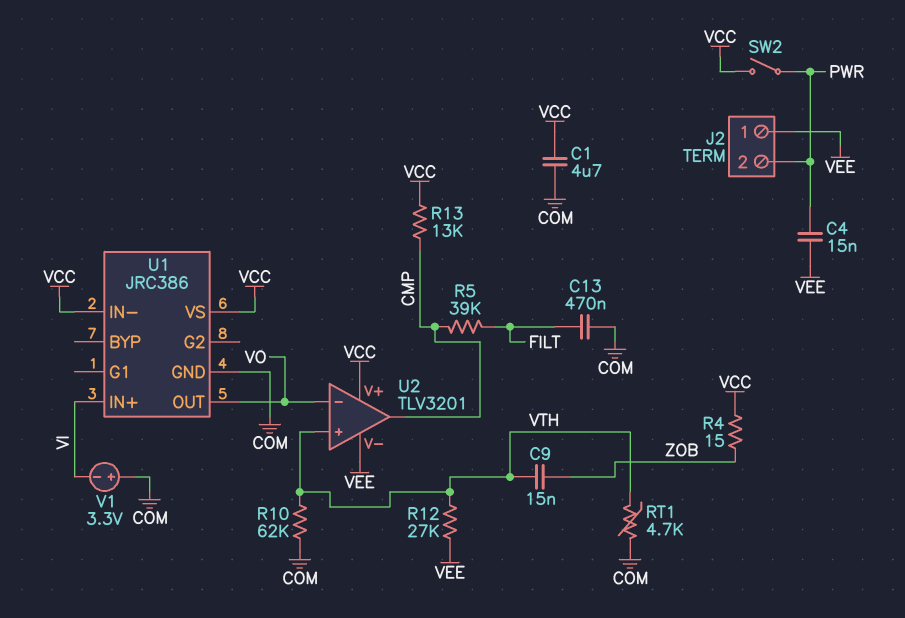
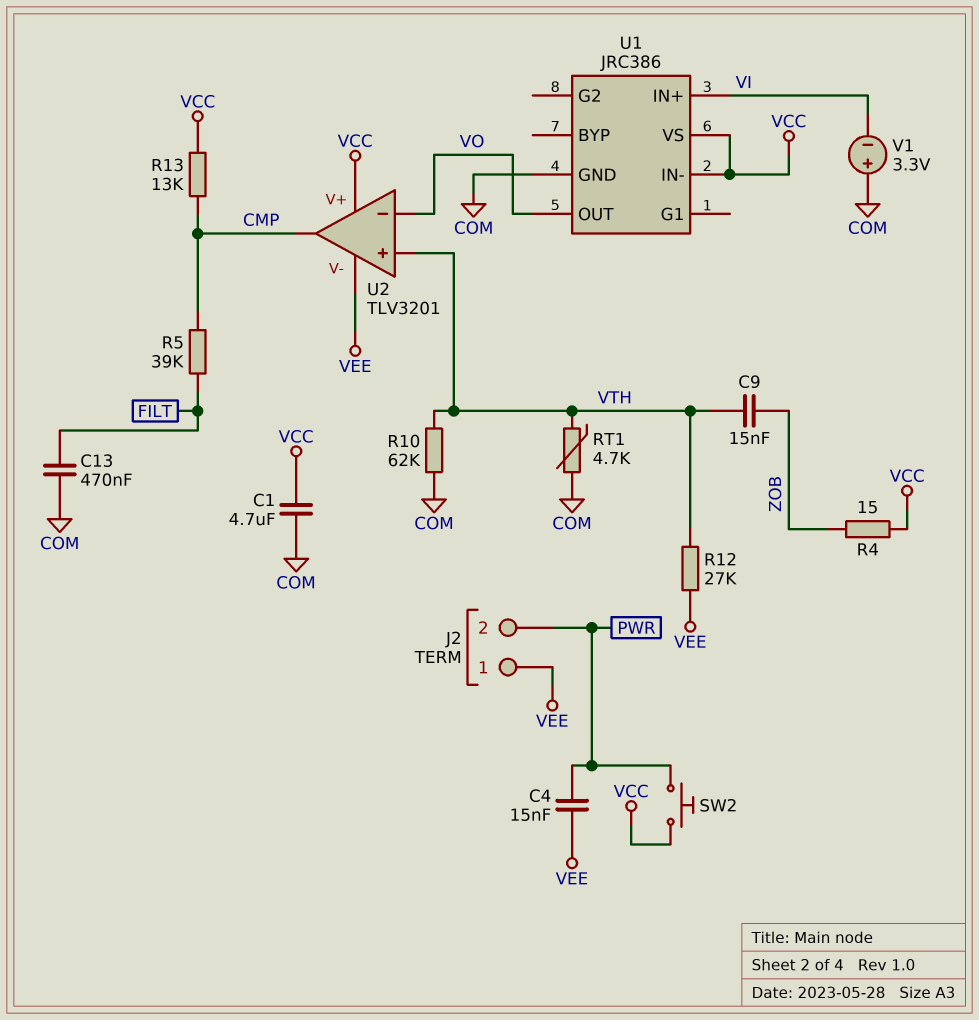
SW2: switch (PWR, VCC) -> button (PWR, VCC)

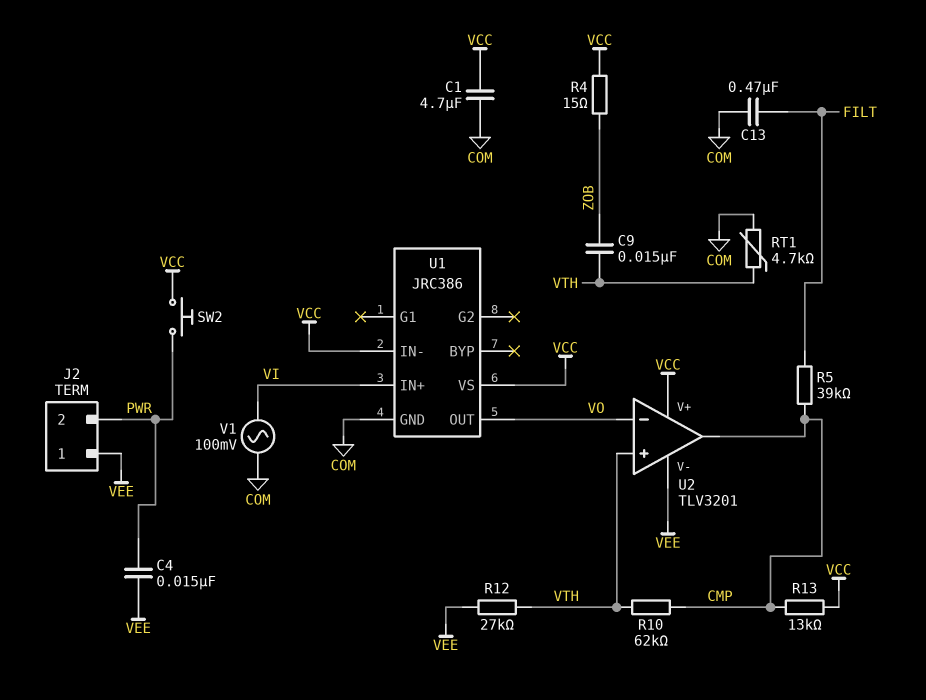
R10: 62k (COM, VTH) -> 62k (CMP, VTH)
V1: 3.3V (plus COM, minus VI) -> AC 100mV (COM, VI)

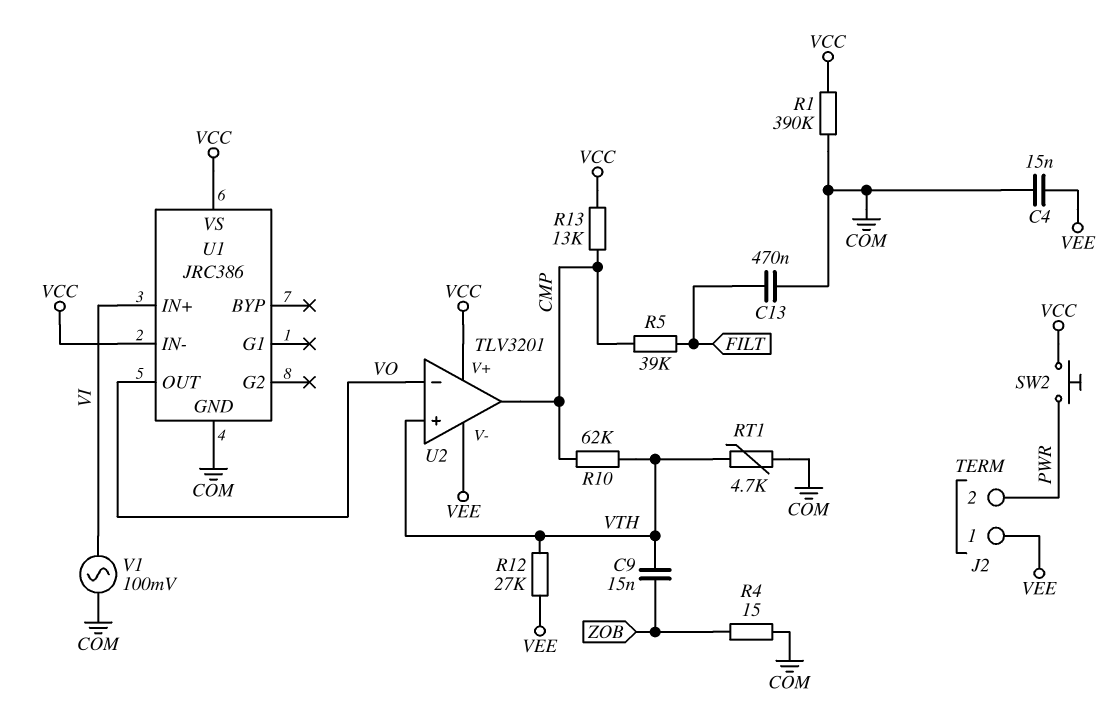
C1: 4.7uF (COM, VCC) -> none
C4: 15nF (PWR, VEE) -> 15nF (COM, VEE)
R1: none -> 390k (COM, VCC)
R4: 15 (VCC, ZOB) -> 15 (COM, ZOB)

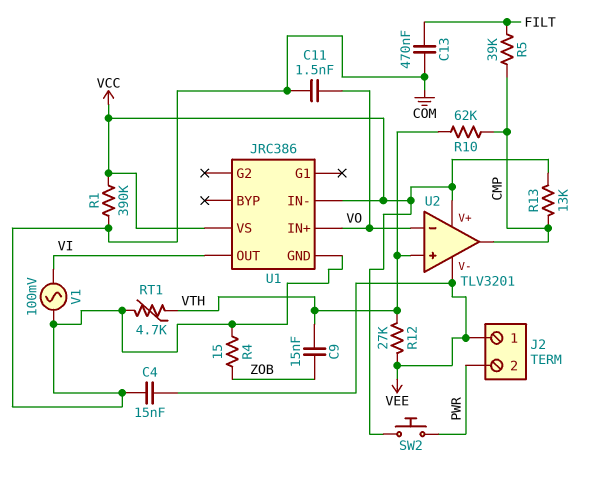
C11: none -> 1.5nF (COM, VO)
U1 pin IN+: VI -> VO
U1 pin OUT: VO -> VI

